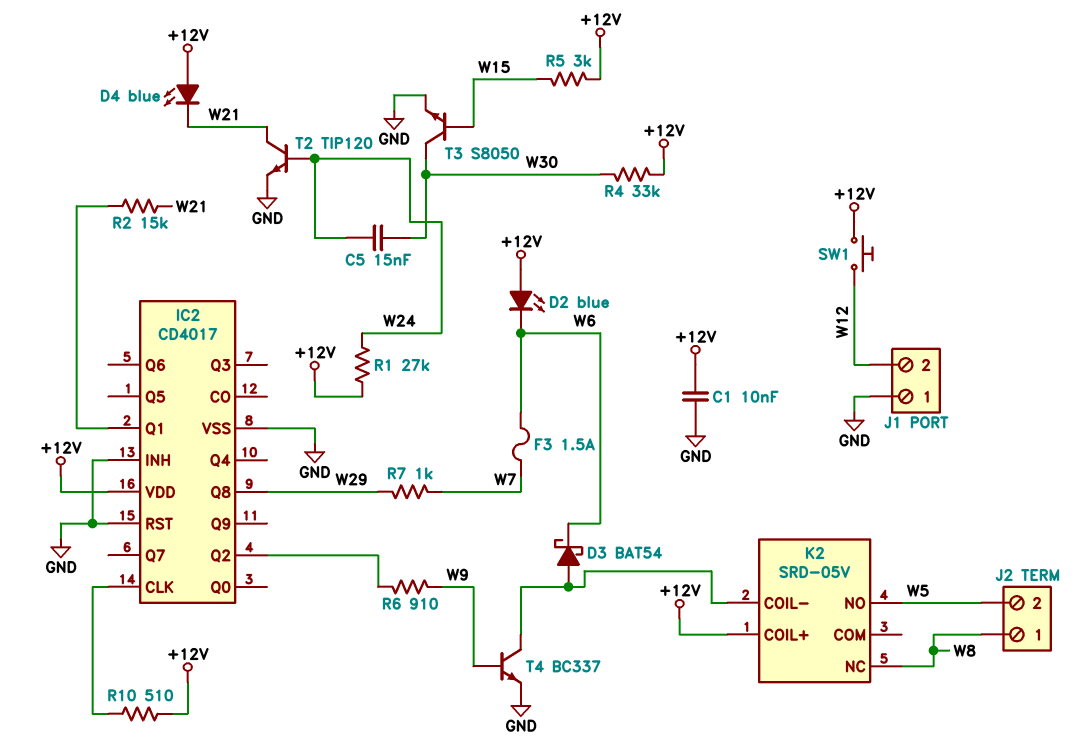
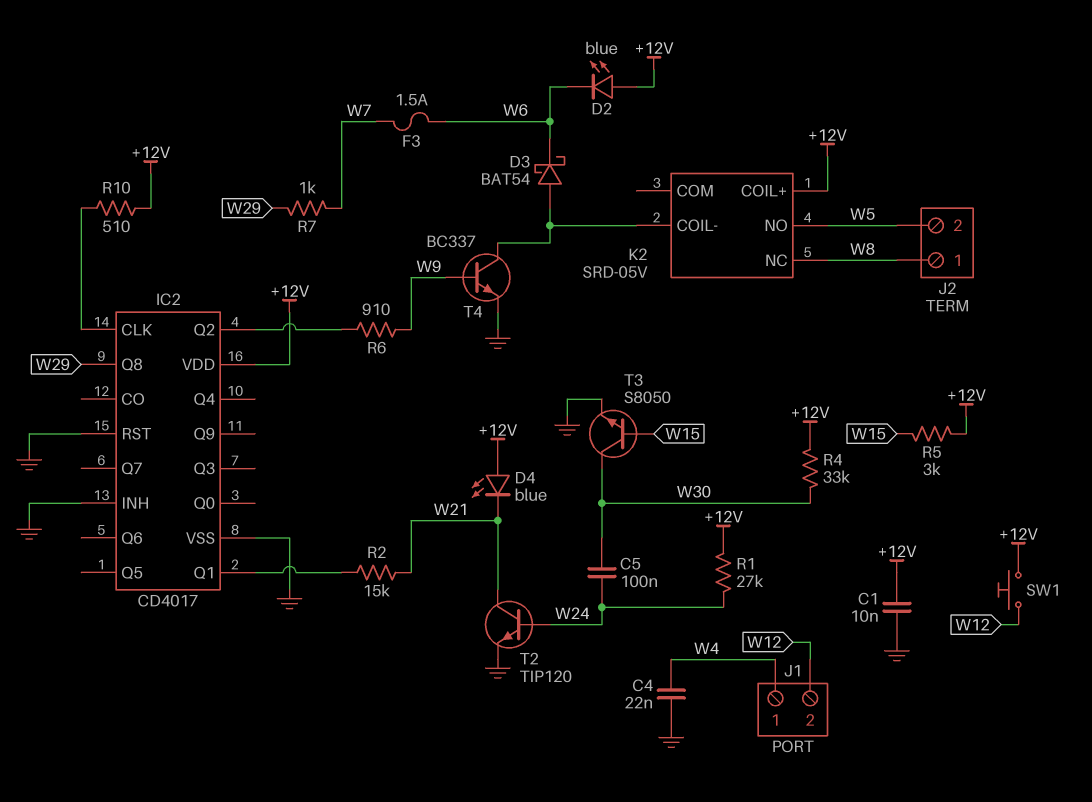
C4: none -> 22nF (GND, W4)
C5: 15nF (W24, W30) -> 100nF (W24, W30)
J1 pin 1: GND -> W4

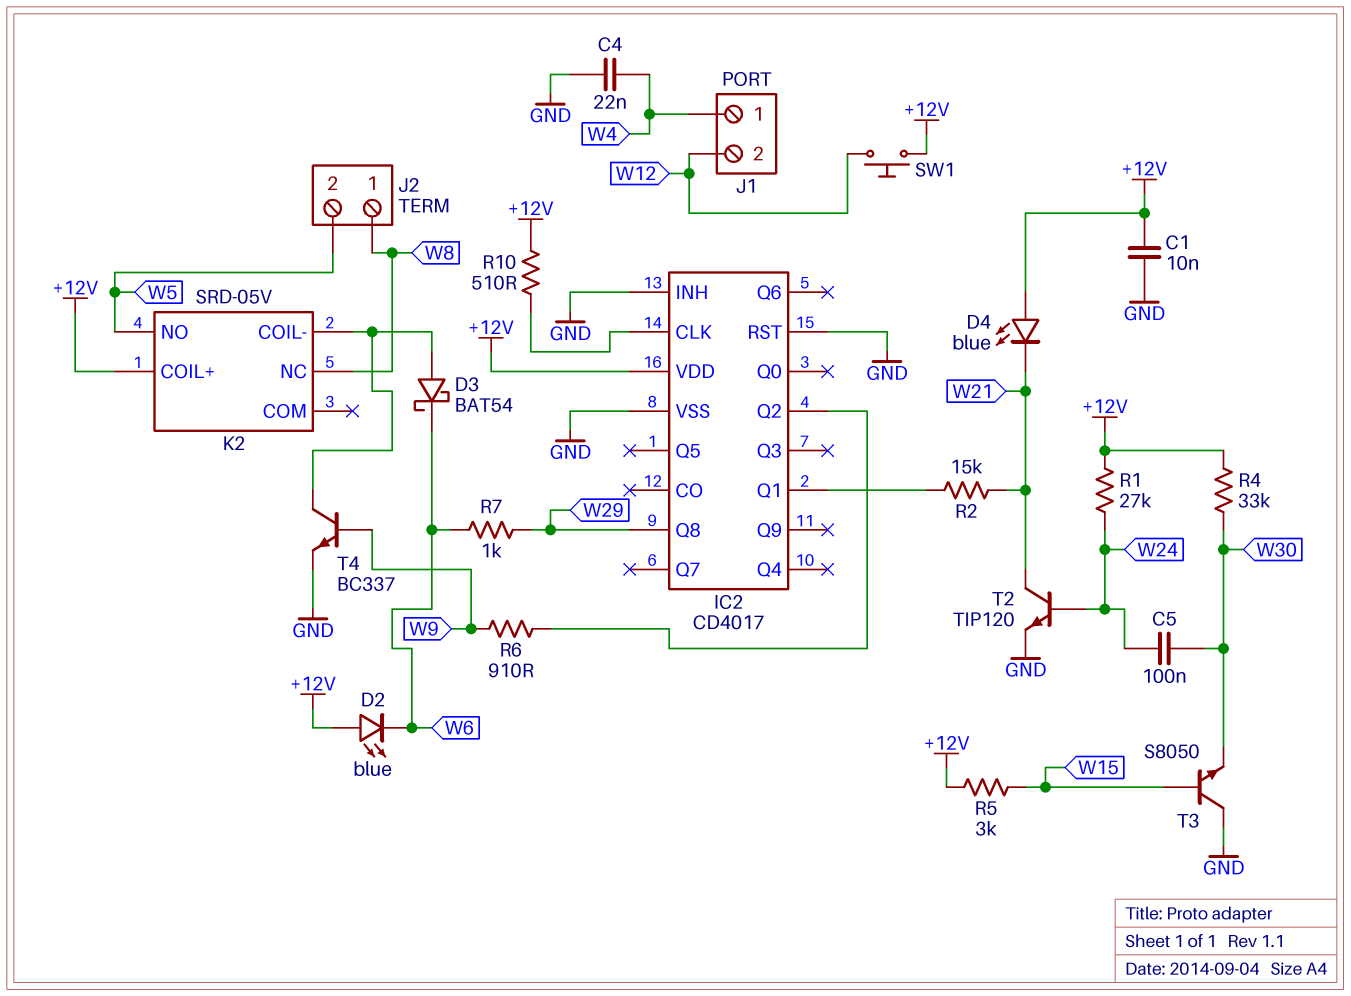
F3: 1.5A (W6, W7) -> none
R7: 1k (W7, W29) -> 1k (W6, W29)
T3: NPN S8050 (B W15, C W30, E GND) -> NPN S8050 (B W15, C GND, E W30)

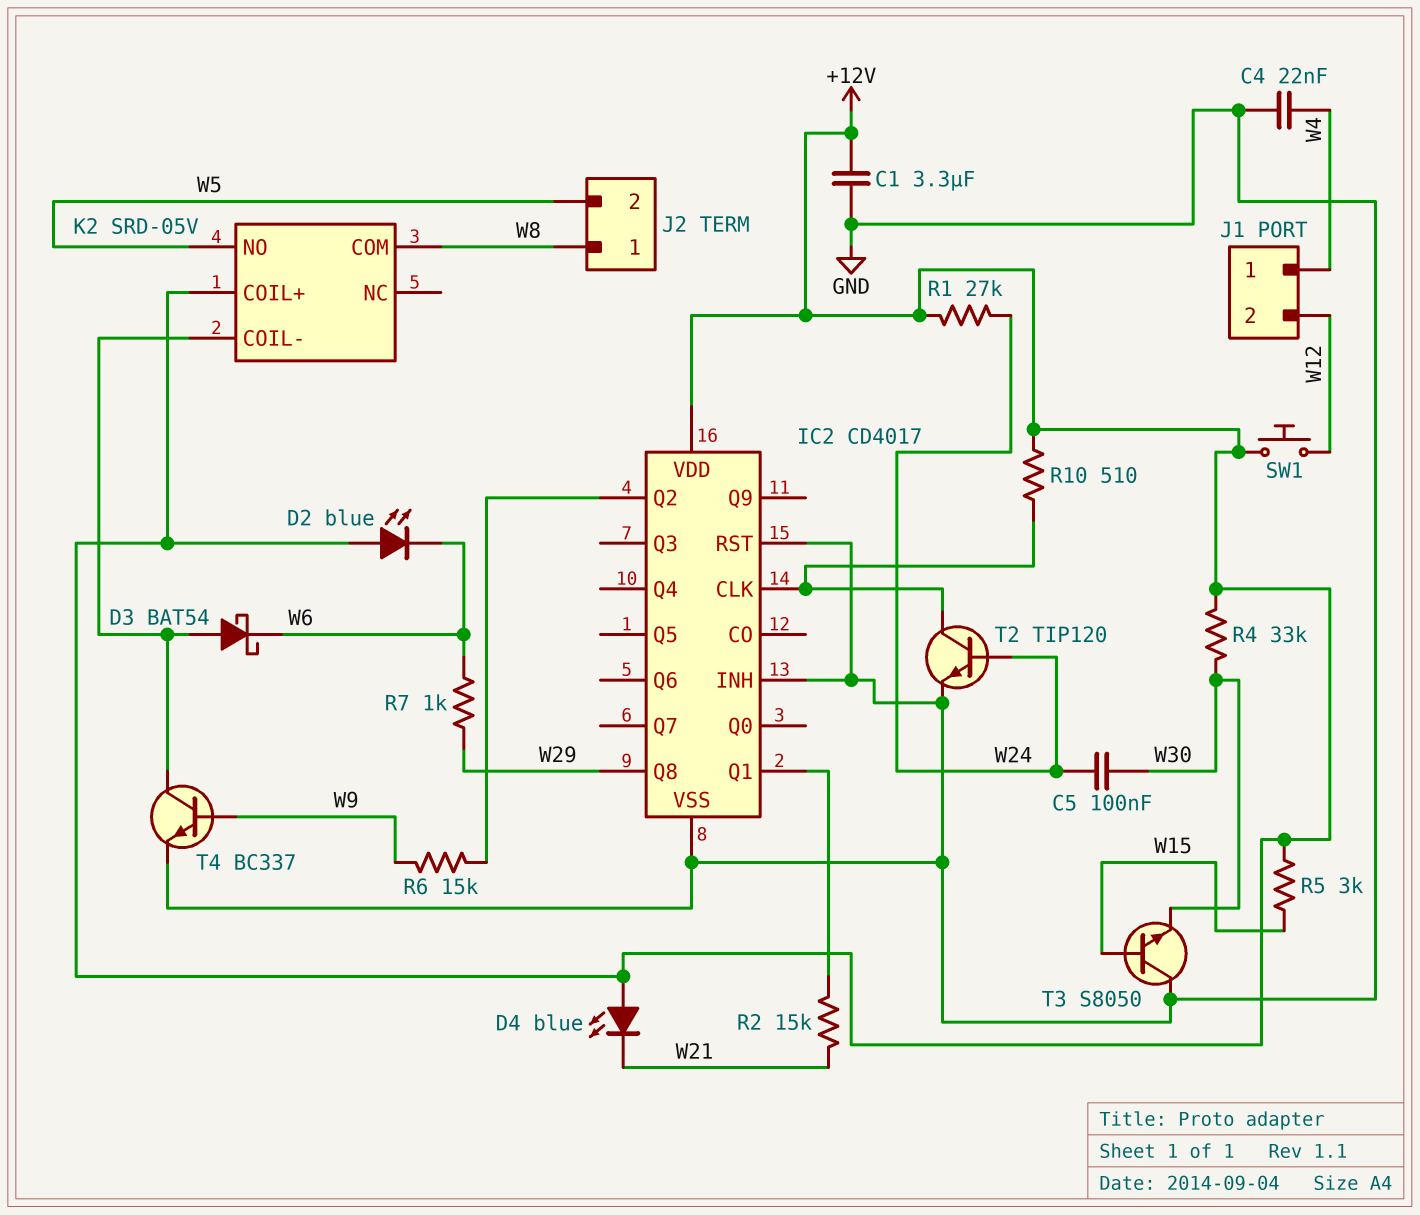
C1: 10nF (+12V, GND) -> 3.3uF (+12V, GND)
K2 pin COM: none -> W8
K2 pin NC: W8 -> none
R6: 910 (IC2/Q2, W9) -> 15k (IC2/Q2, W9)
T2: NPN TIP120 (B W24, C W21, E GND) -> NPN TIP120 (B W24, C IC2/CLK, E GND)

